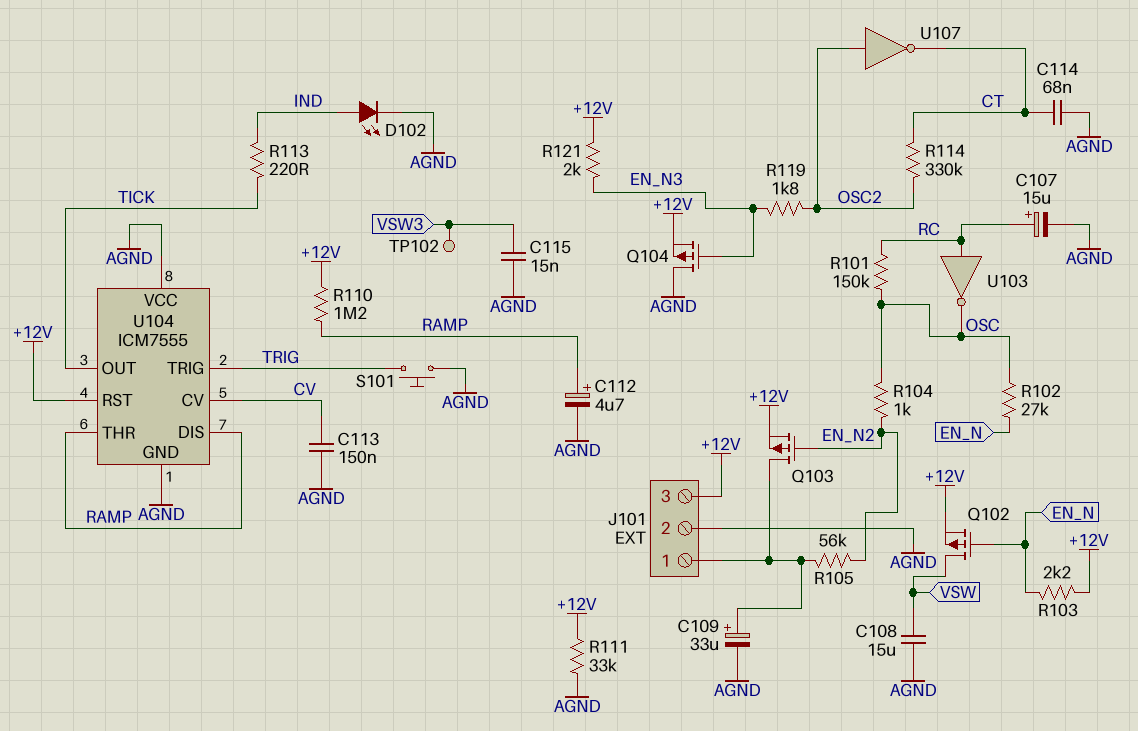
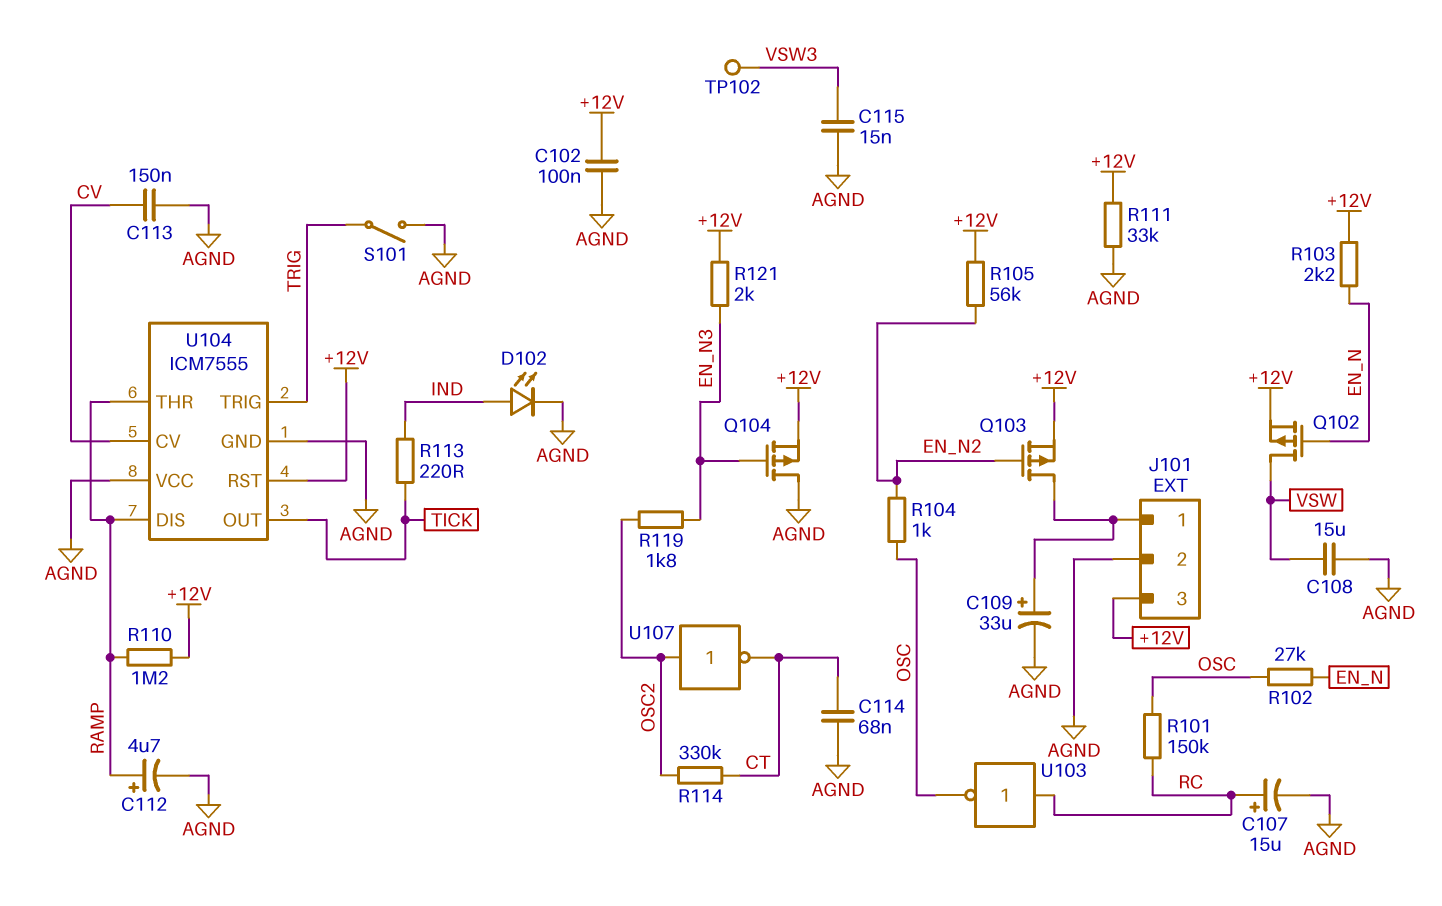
C102: none -> 100nF (+12V, AGND)
R105: 56k (EN_N2, J101/1) -> 56k (+12V, EN_N2)
S101: button (AGND, TRIG) -> switch (AGND, TRIG)

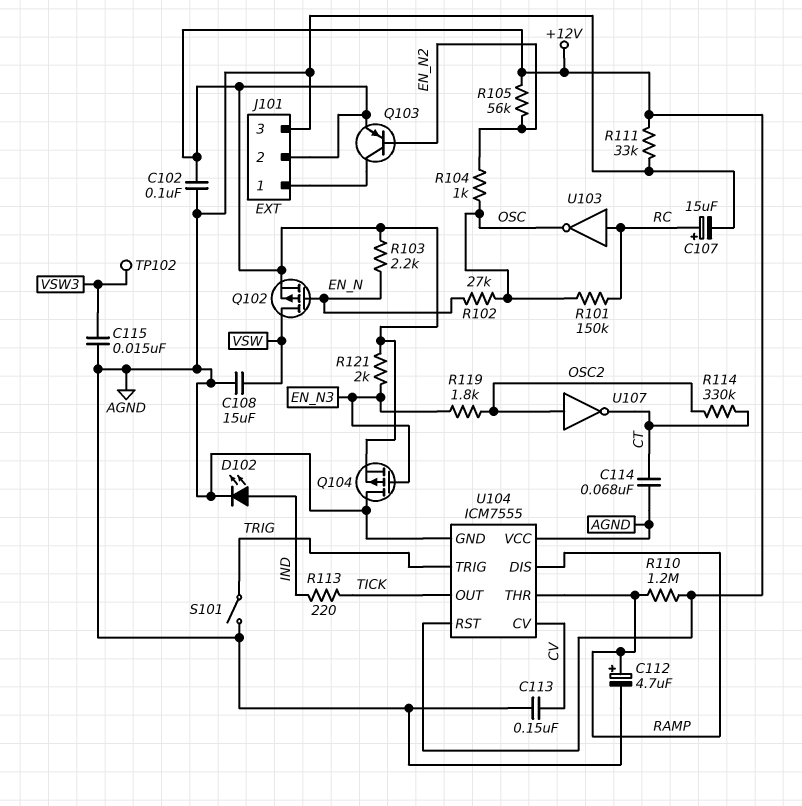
C109: 33uF (plus J101/1, minus AGND) -> none
J101 pin 2: AGND -> +12V
J101 pin 3: +12V -> AGND
Q103: PMOS (G EN_N2, D J101/1, S +12V) -> PNP (B EN_N2, C J101/1, E +12V)

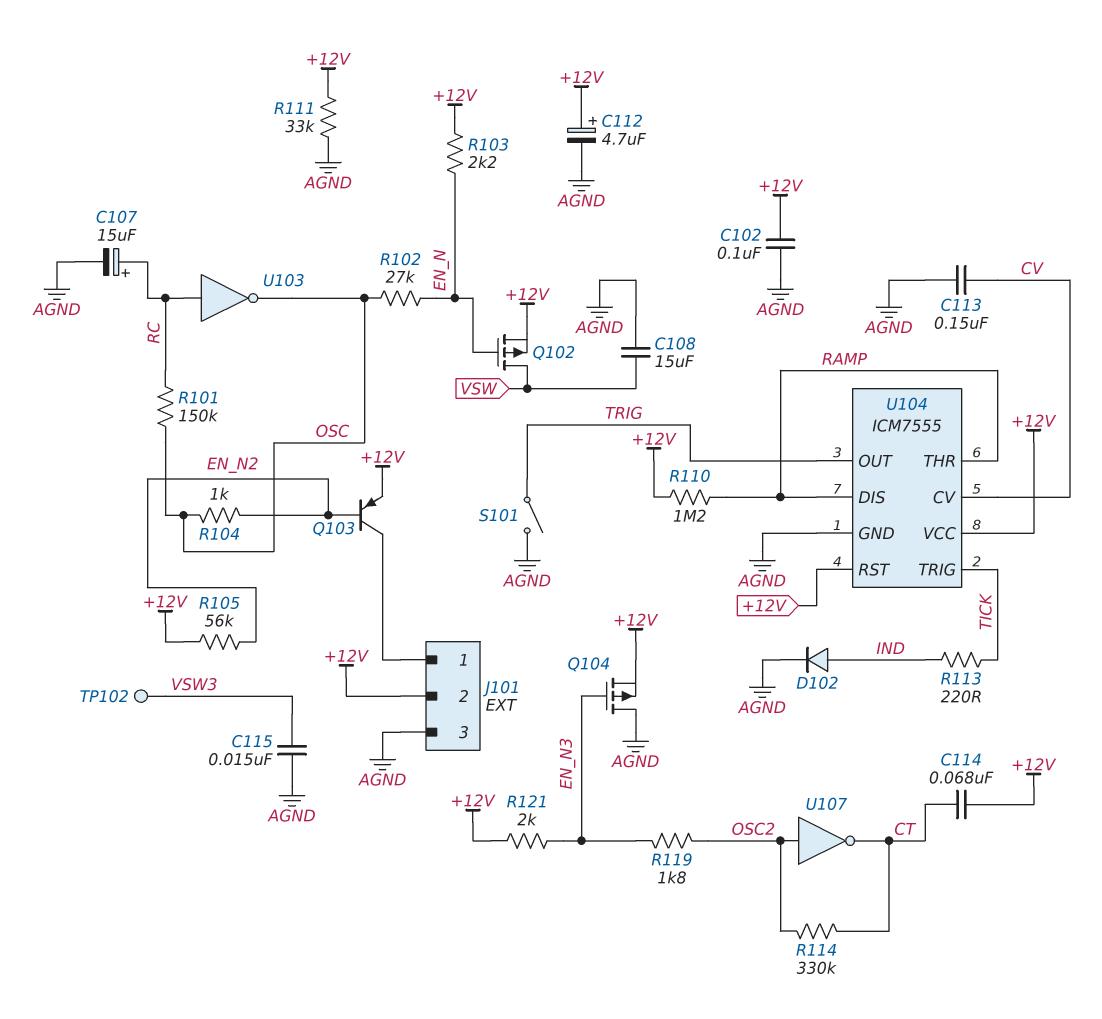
C112: 4.7uF (plus RAMP, minus AGND) -> 4.7uF (plus +12V, minus AGND)
C114: 68nF (AGND, CT) -> 68nF (+12V, CT)
D102: LED (A IND, K AGND) -> diode (A IND, K AGND)
U104 pin OUT: TICK -> TRIG
U104 pin TRIG: TRIG -> TICK
U104 pin VCC: AGND -> +12V

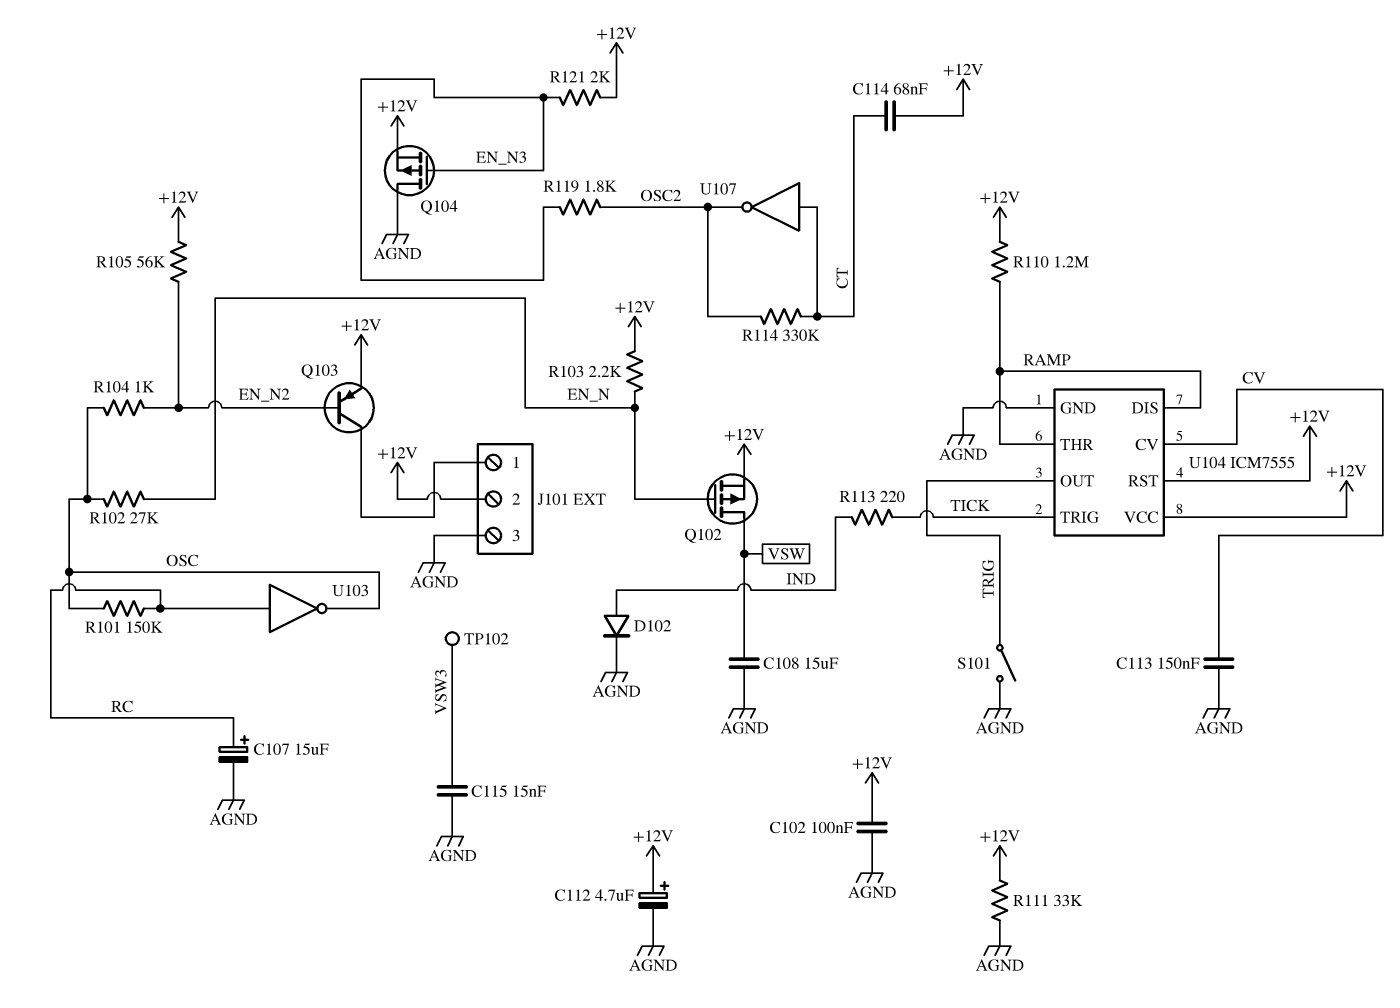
U107: NOT (in OSC2, out CT) -> NOT (in CT, out OSC2)

